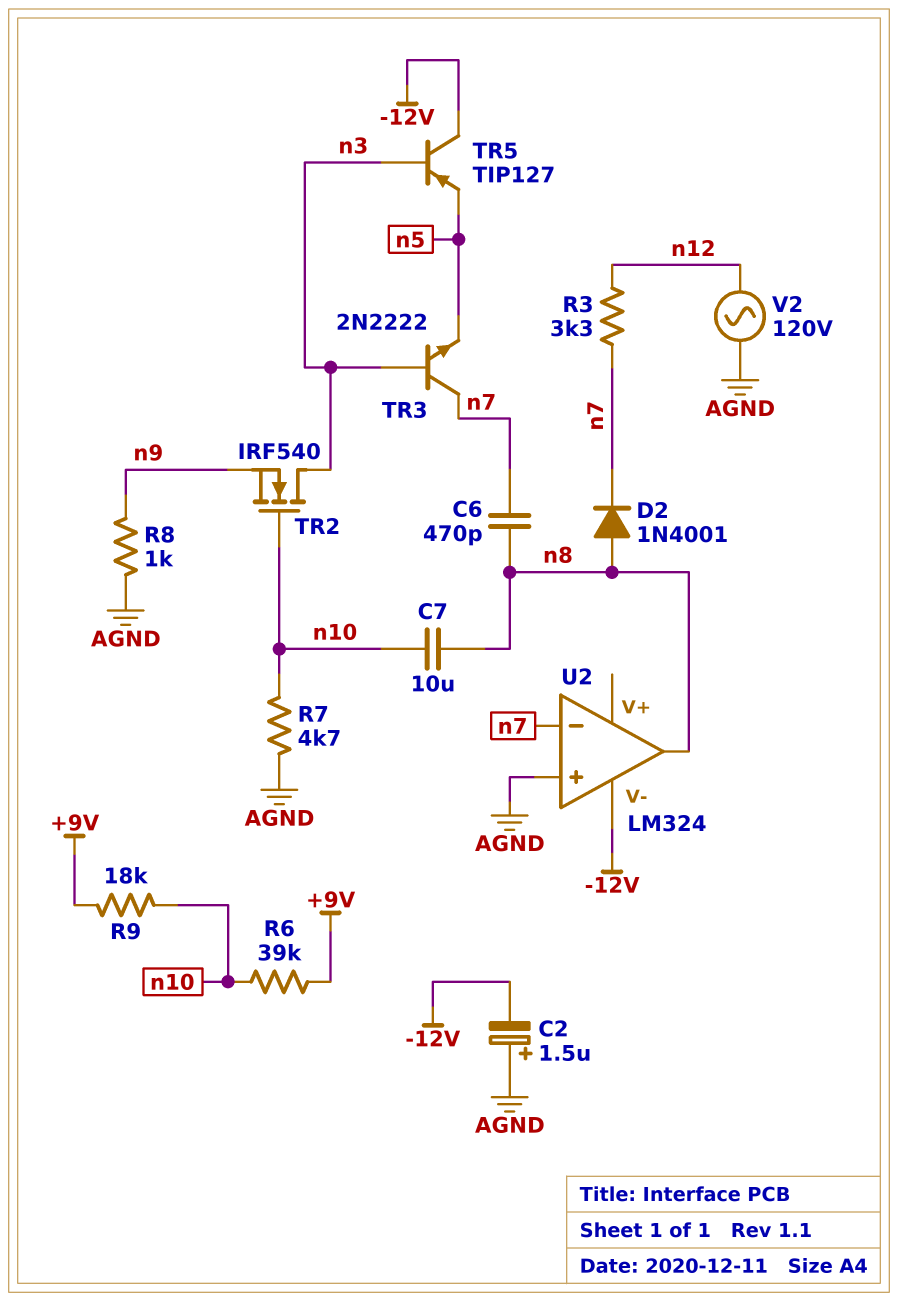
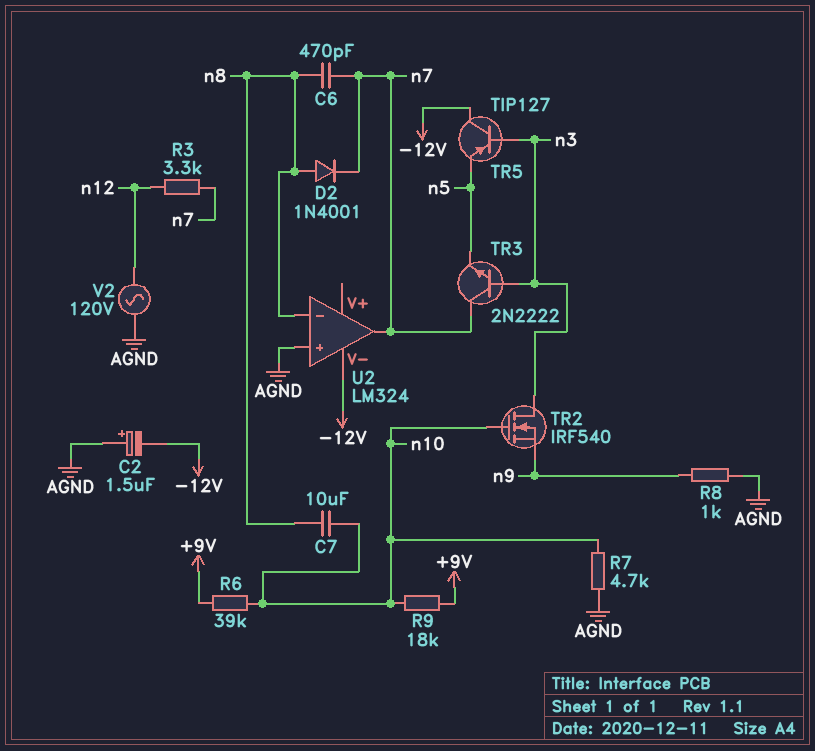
U2 pin in-: n7 -> n8
U2 pin out: n8 -> n7

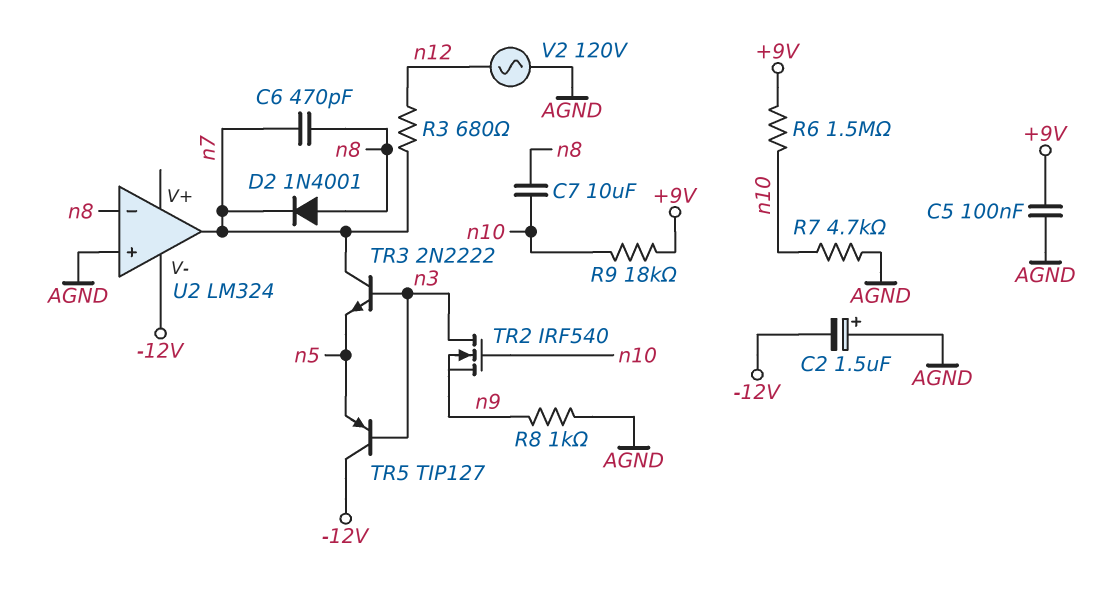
C5: none -> 100nF (+9V, AGND)
R3: 3.3k (n7, n12) -> 680 (n7, n12)
R6: 39k (+9V, n10) -> 1.5M (+9V, n10)

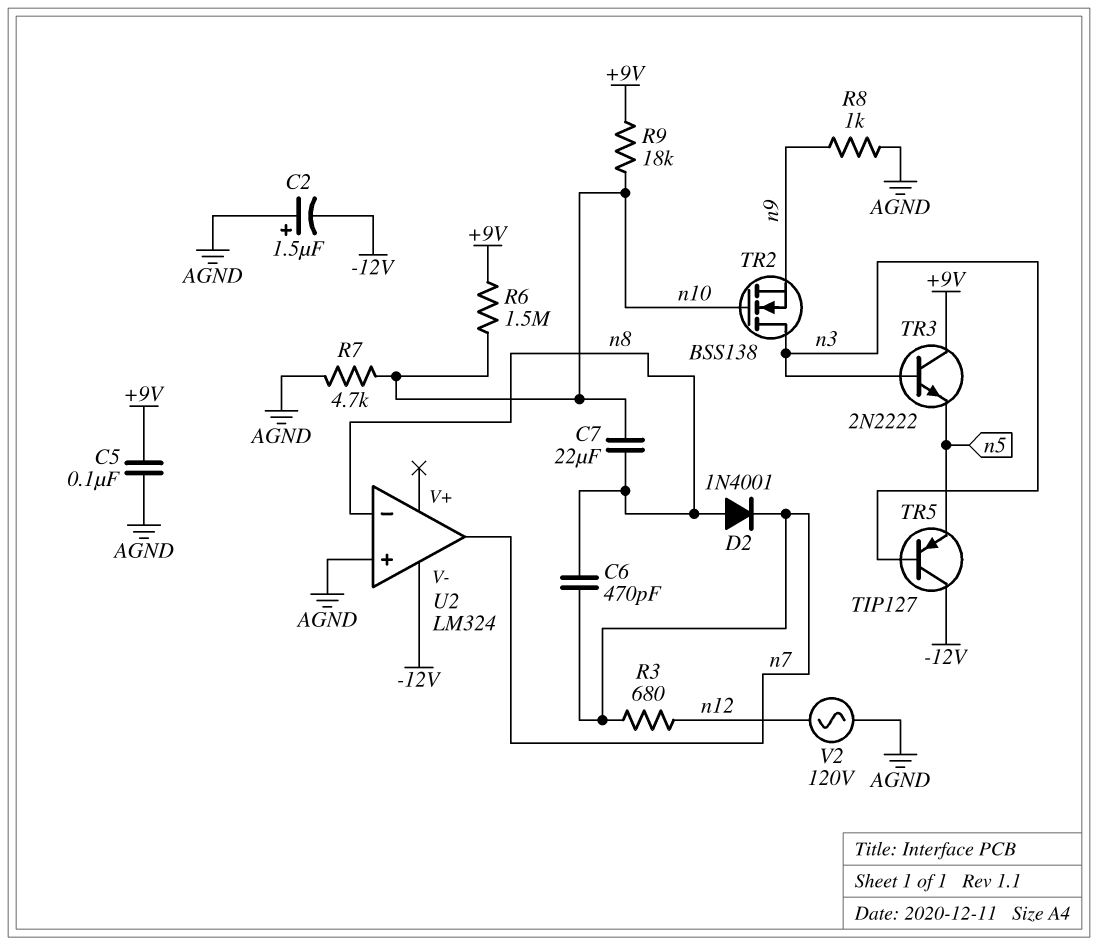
C7: 10uF (n8, n10) -> 22uF (n8, n10)
TR2: NMOS IRF540 (G n10, D n3, S n9) -> NMOS BSS138 (G n10, D n3, S n9)
TR3: NPN 2N2222 (B n3, C n7, E n5) -> NPN 2N2222 (B n3, C +9V, E n5)

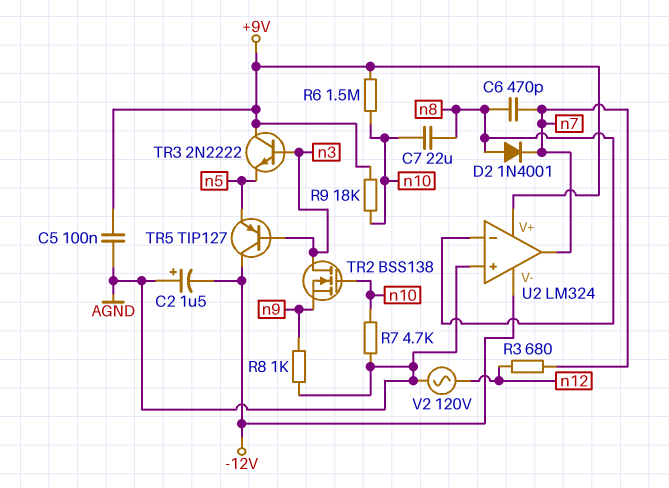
U2 pin V+: none -> +9V

